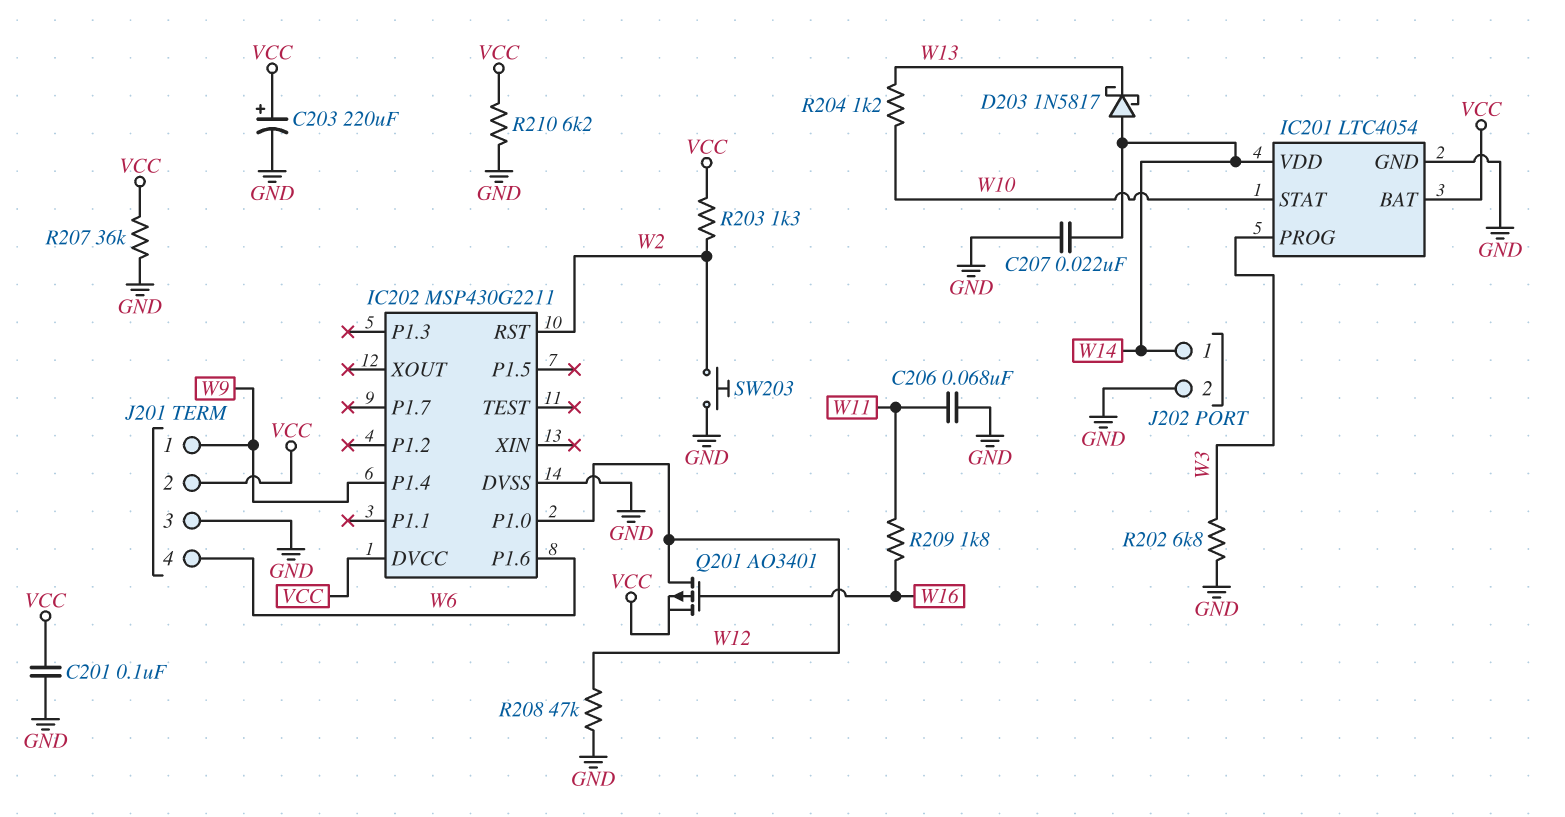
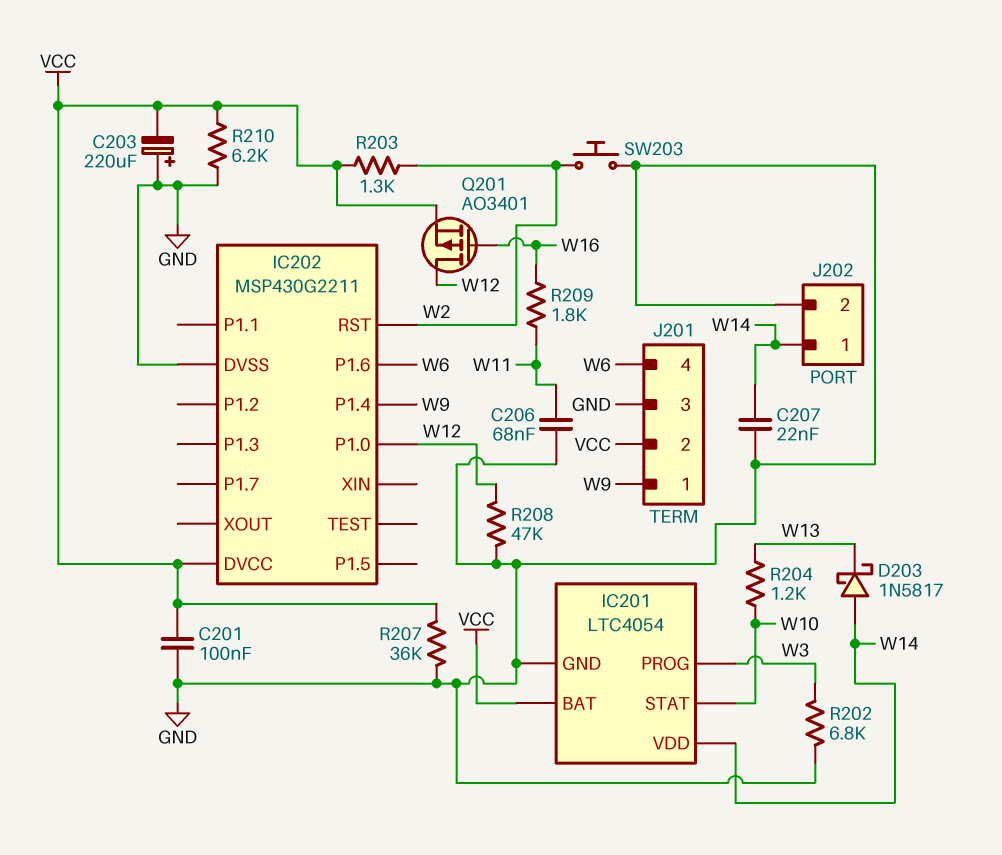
C203: 220uF (plus VCC, minus GND) -> 220uF (plus GND, minus VCC)

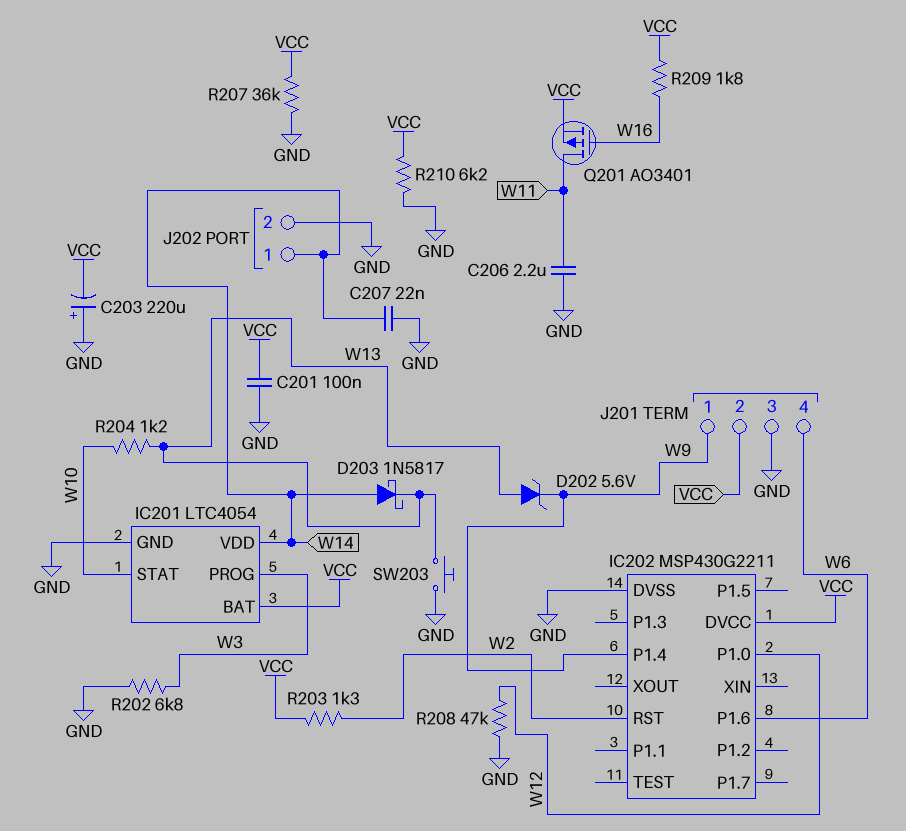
C206: 68nF (GND, W11) -> 2.2uF (GND, W11)
D202: none -> zener 5.6V (A W13, K W9)
Q201: PMOS AO3401 (G W16, D W12, S VCC) -> PMOS AO3401 (G W16, D W11, S VCC)
R209: 1.8k (W11, W16) -> 1.8k (VCC, W16)
SW203: button (GND, W2) -> button (GND, W13)

